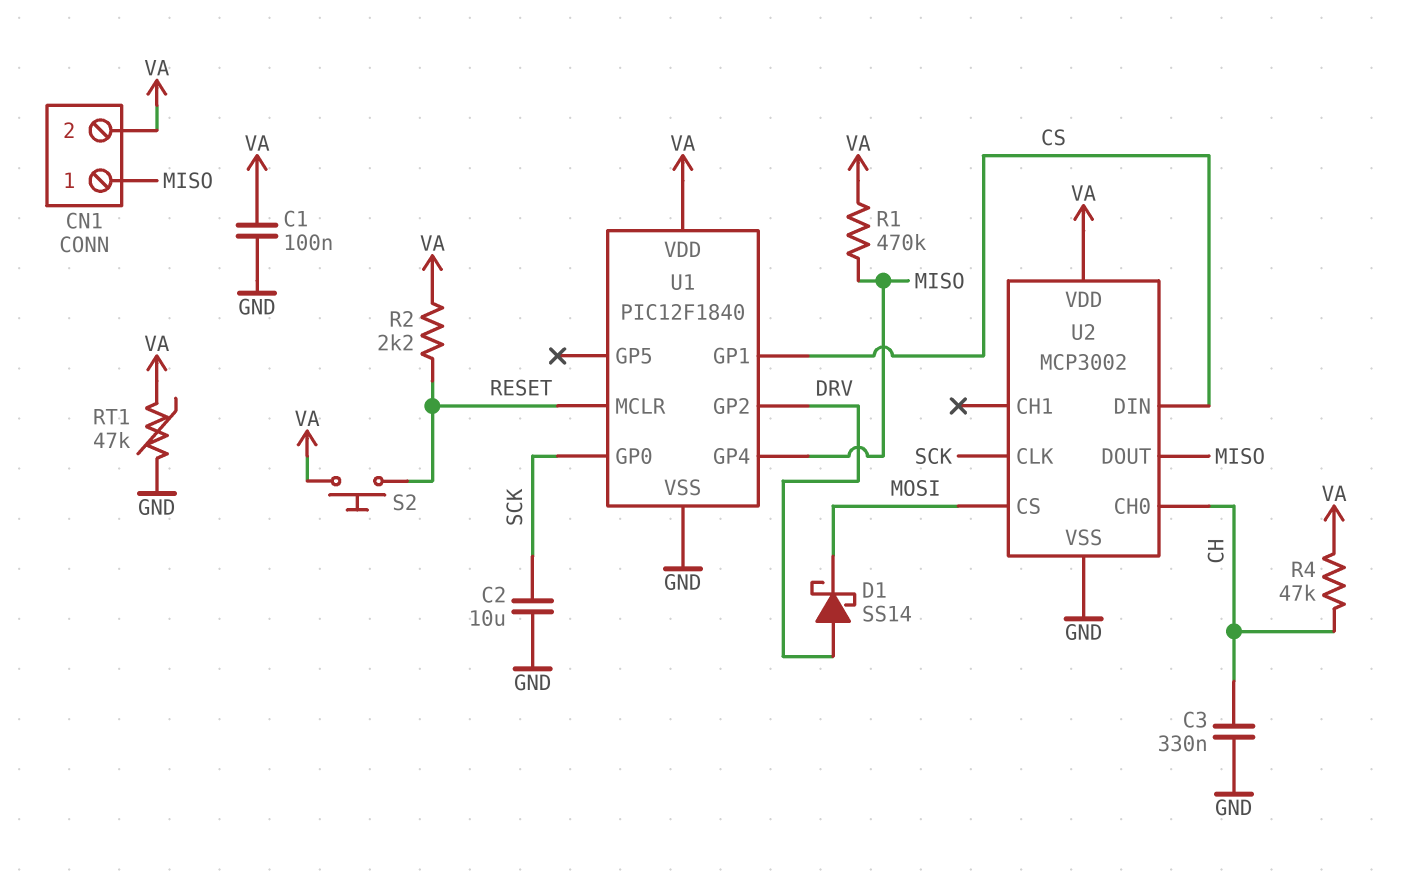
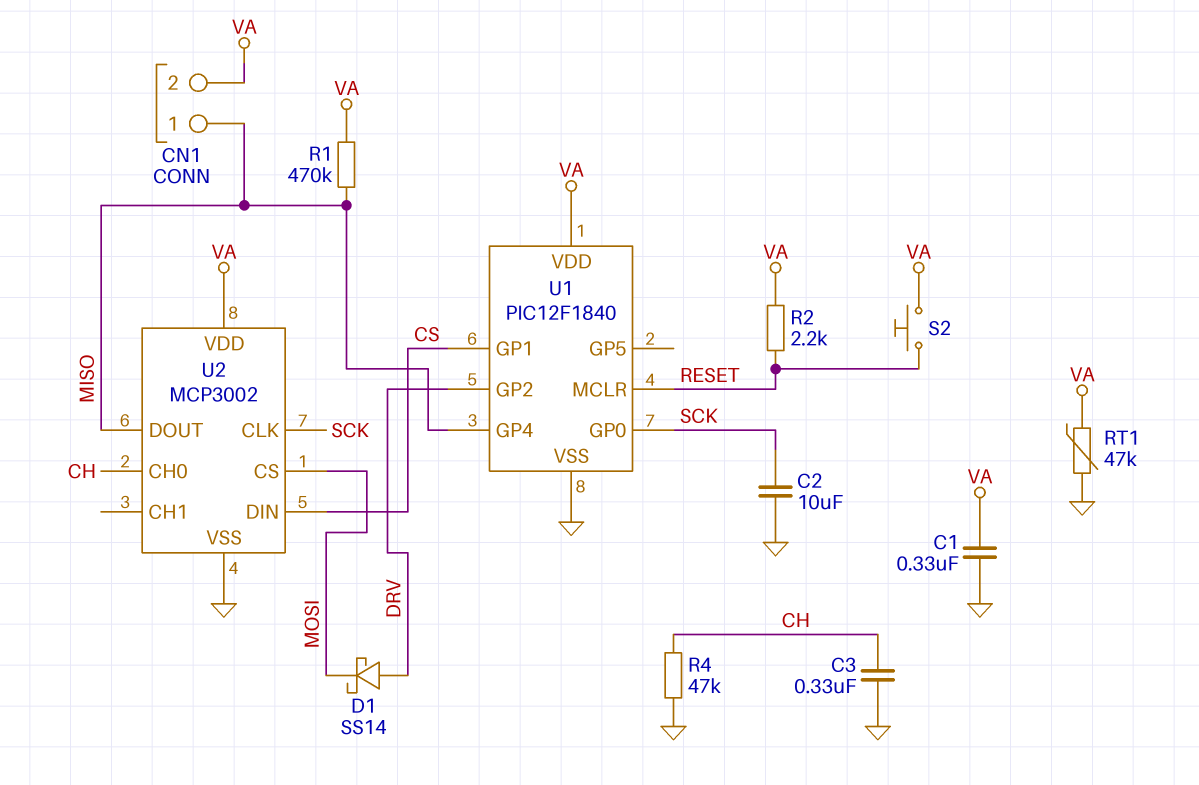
C1: 100nF (GND, VA) -> 330nF (GND, VA)
R4: 47k (CH, VA) -> 47k (CH, GND)

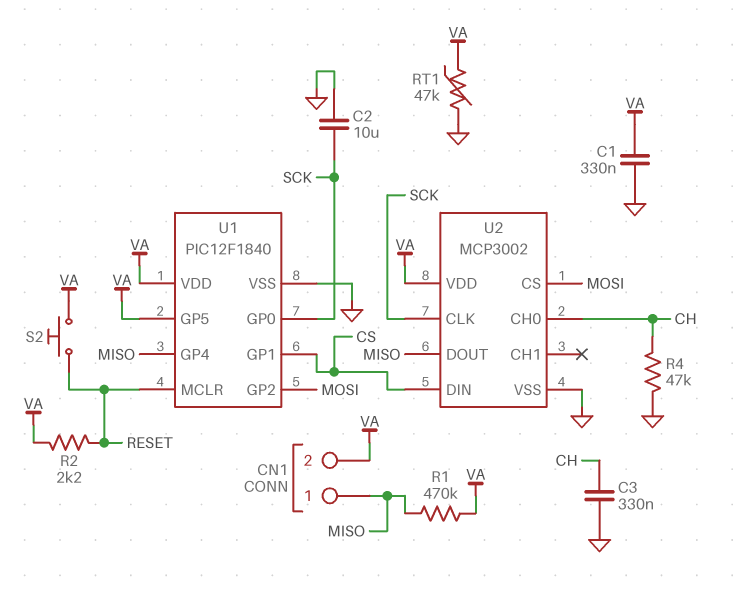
D1: schottky SS14 (A DRV, K MOSI) -> none
U1 pin GP2: DRV -> MOSI
U1 pin GP5: none -> VA

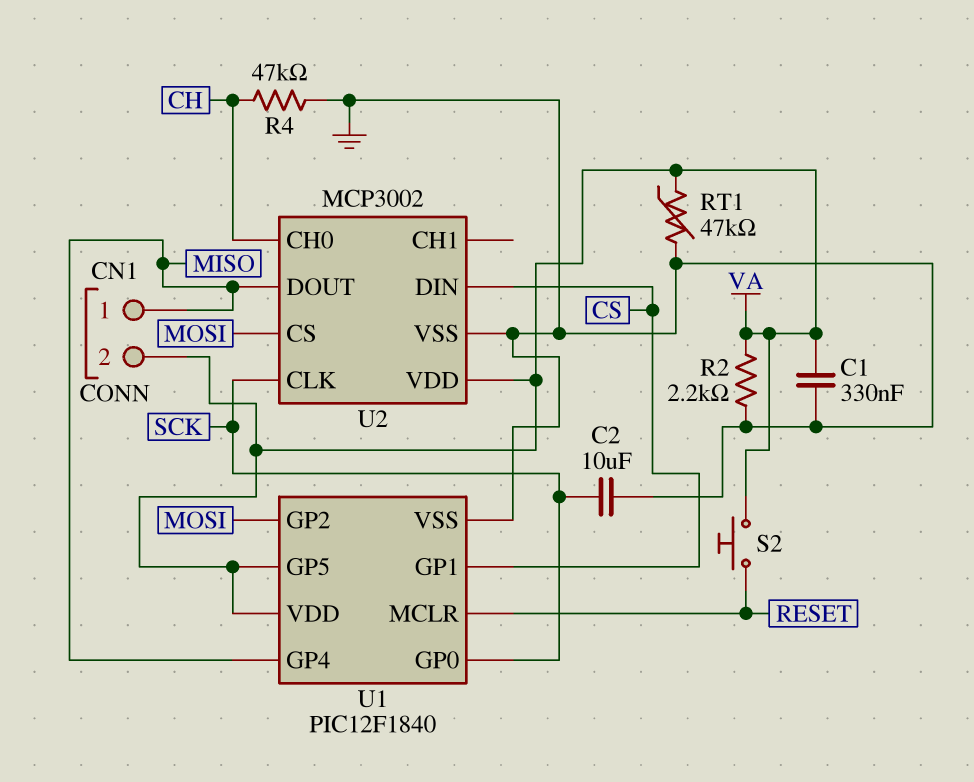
C3: 330nF (CH, GND) -> none
R1: 470k (MISO, VA) -> none
R2: 2.2k (RESET, VA) -> 2.2k (GND, VA)

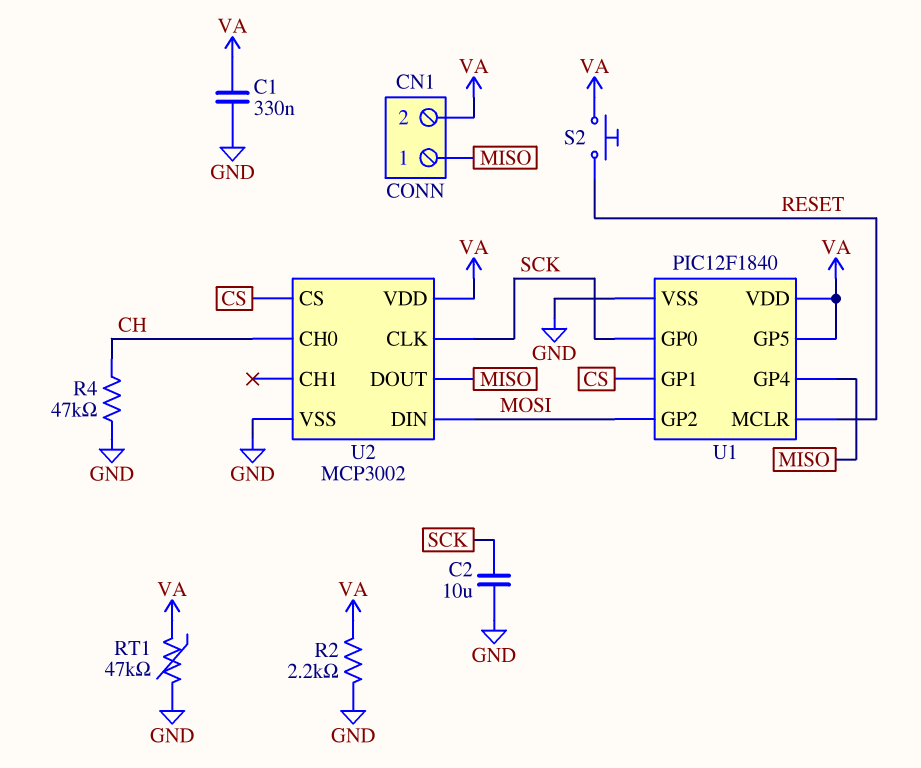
U2 pin CS: MOSI -> CS
U2 pin DIN: CS -> MOSI

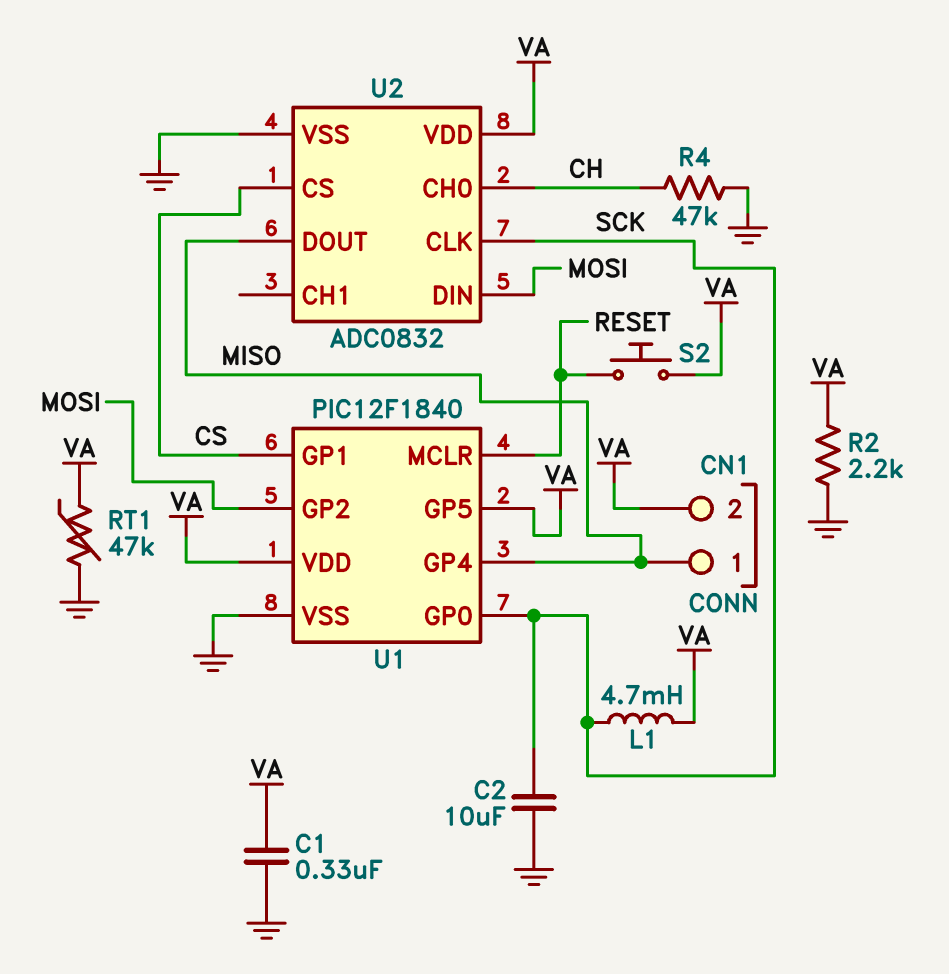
L1: none -> 4.7mH (SCK, VA)
U2: MCP3002 -> ADC0832

